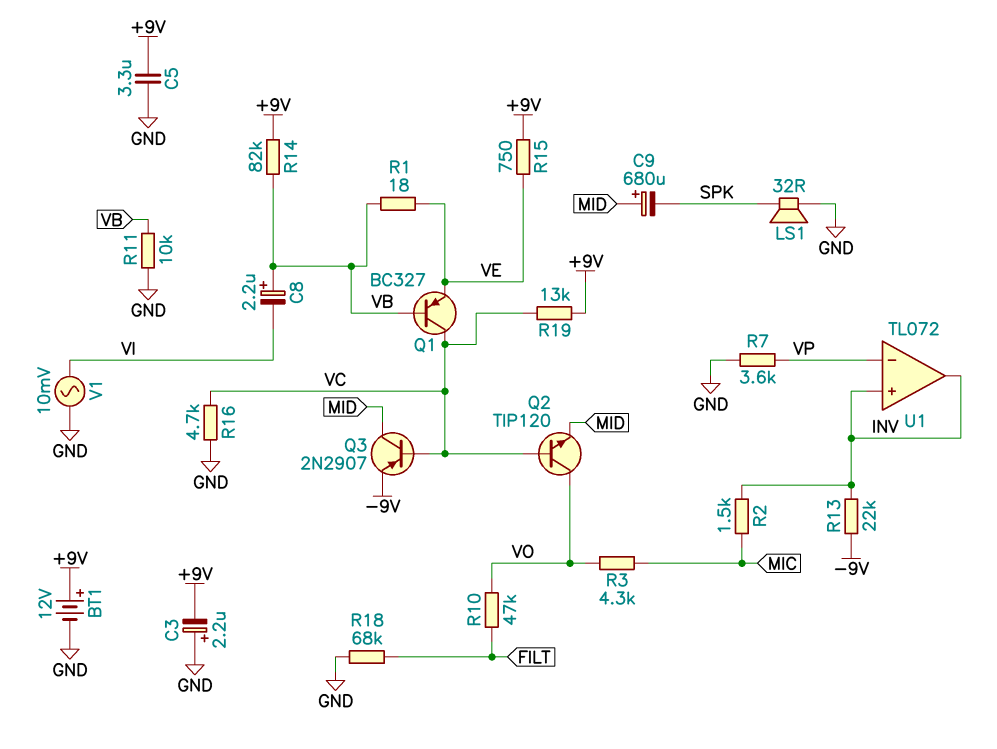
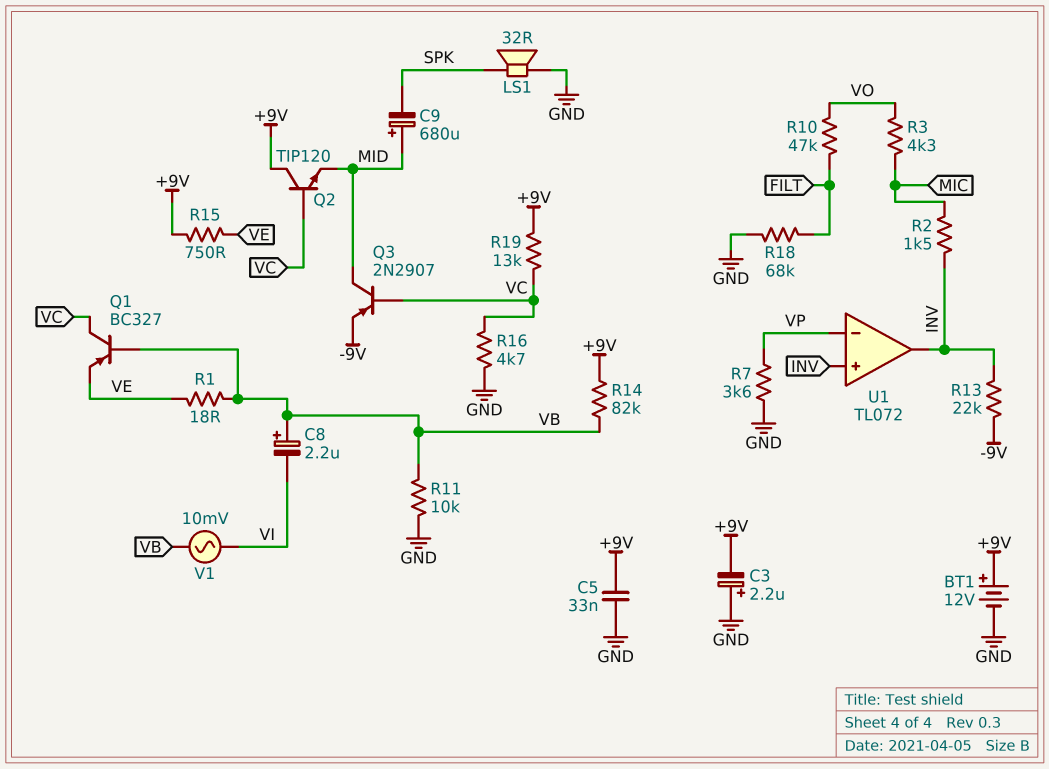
C5: 3.3uF (+9V, GND) -> 33nF (+9V, GND)
Q2: NPN TIP120 (B VC, C VO, E MID) -> NPN TIP120 (B VC, C +9V, E MID)
V1: AC 10mV (GND, VI) -> AC 10mV (VB, VI)

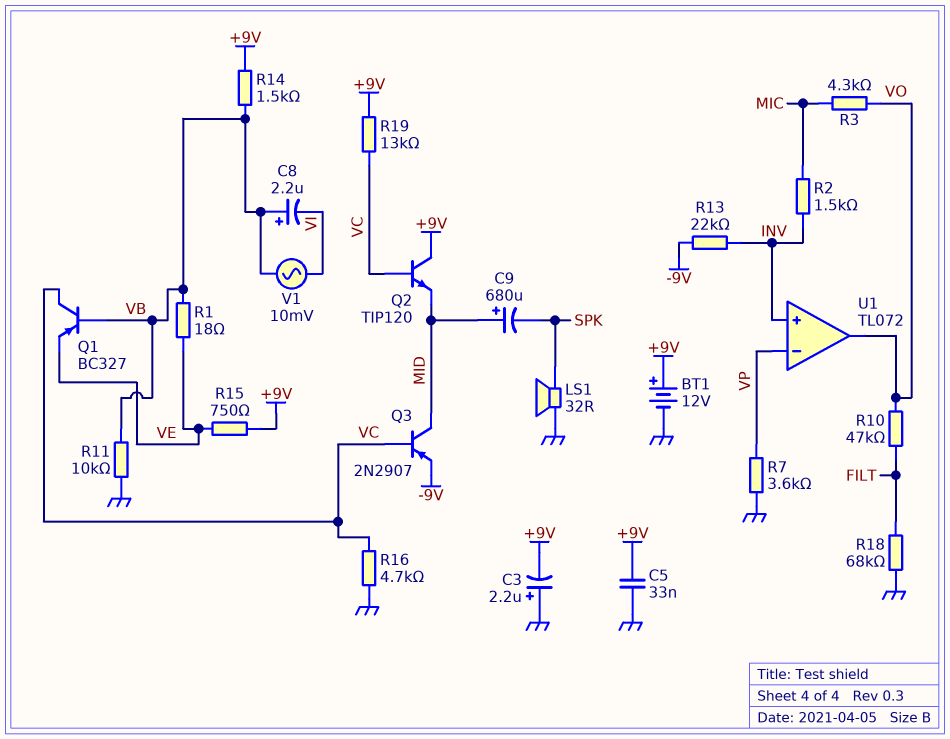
R14: 82k (+9V, VB) -> 1.5k (+9V, VB)
U1 pin out: INV -> VO

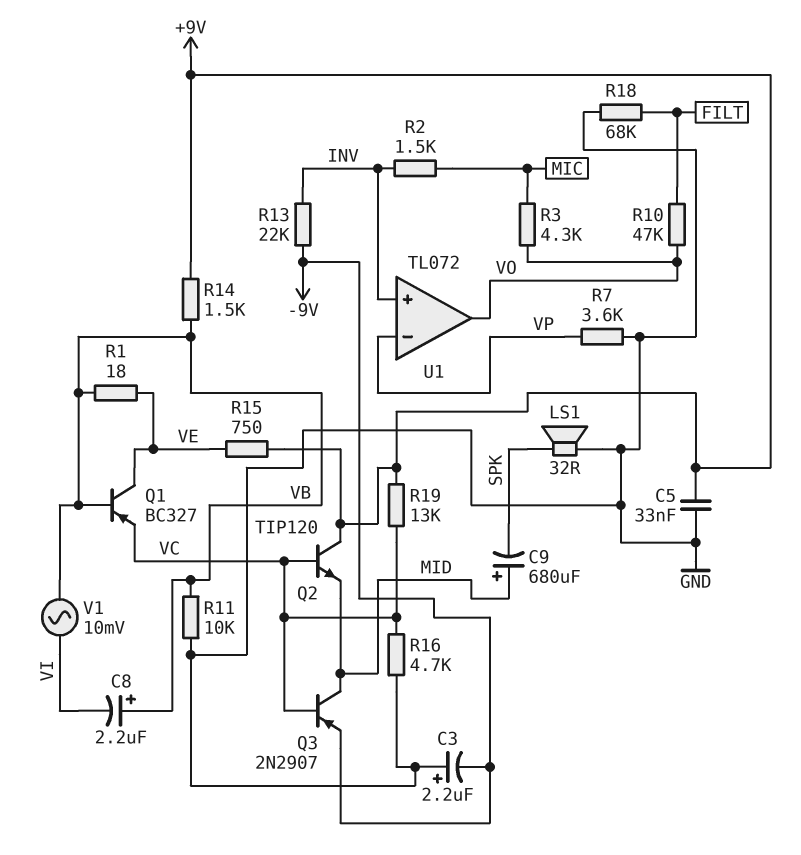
BT1: 12V (plus +9V, minus GND) -> none
C3: 2.2uF (plus GND, minus +9V) -> 2.2uF (plus GND, minus -9V)
Q1: PNP BC327 (B VB, C VC, E VE) -> PNP BC327 (B VB, C VE, E VC)

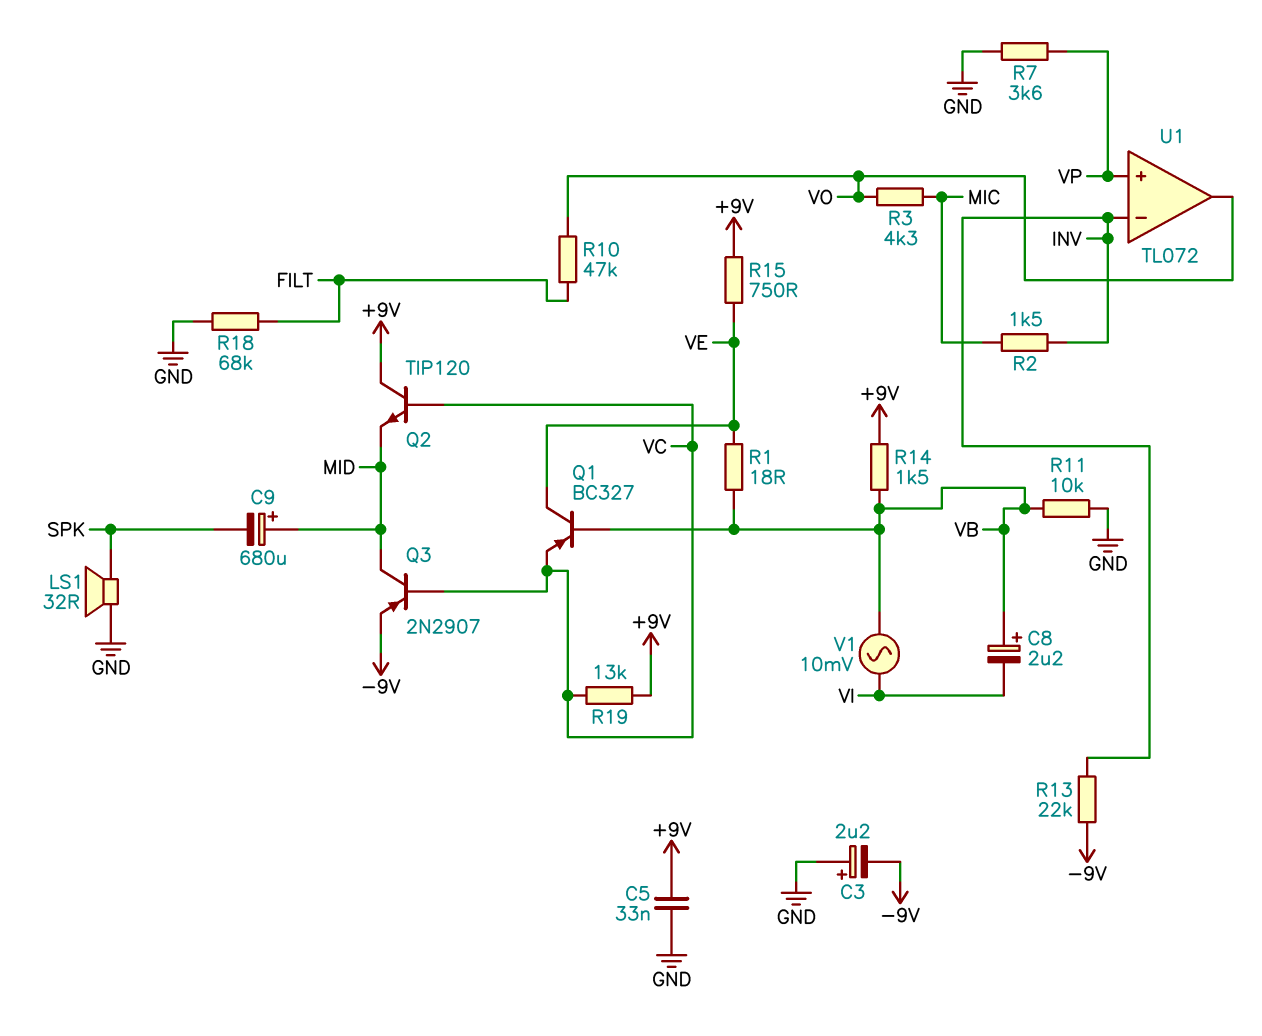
R16: 4.7k (GND, VC) -> none
U1 pin in+: INV -> VP
U1 pin in-: VP -> INV

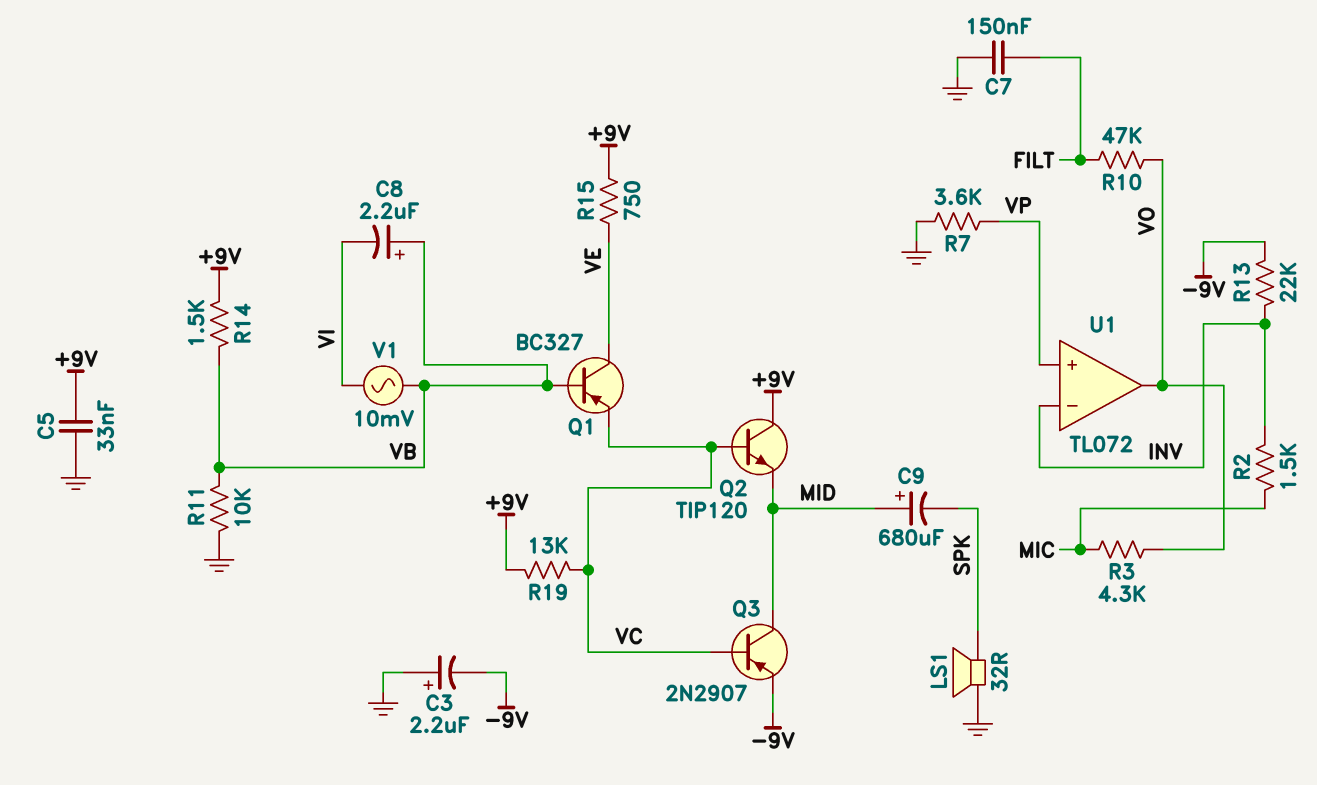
C7: none -> 150nF (FILT, GND)
R1: 18 (VB, VE) -> none
R18: 68k (FILT, GND) -> none

